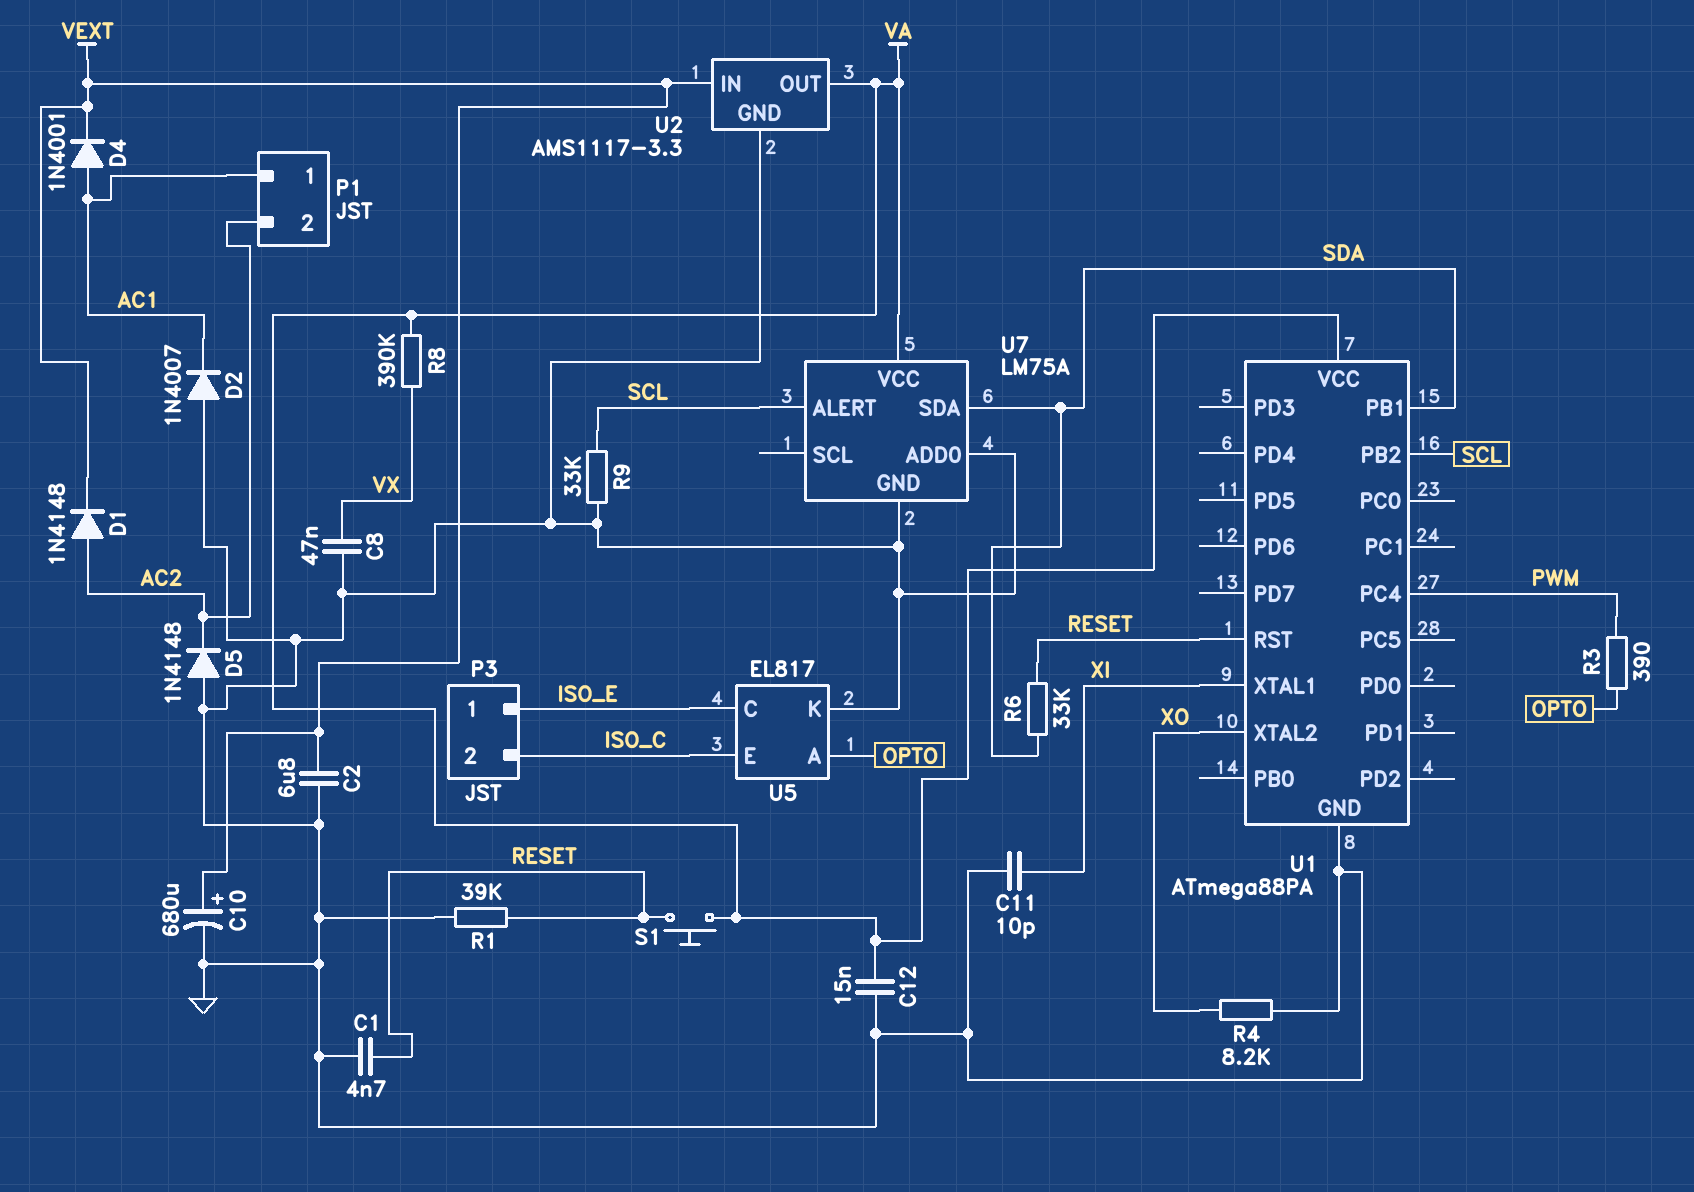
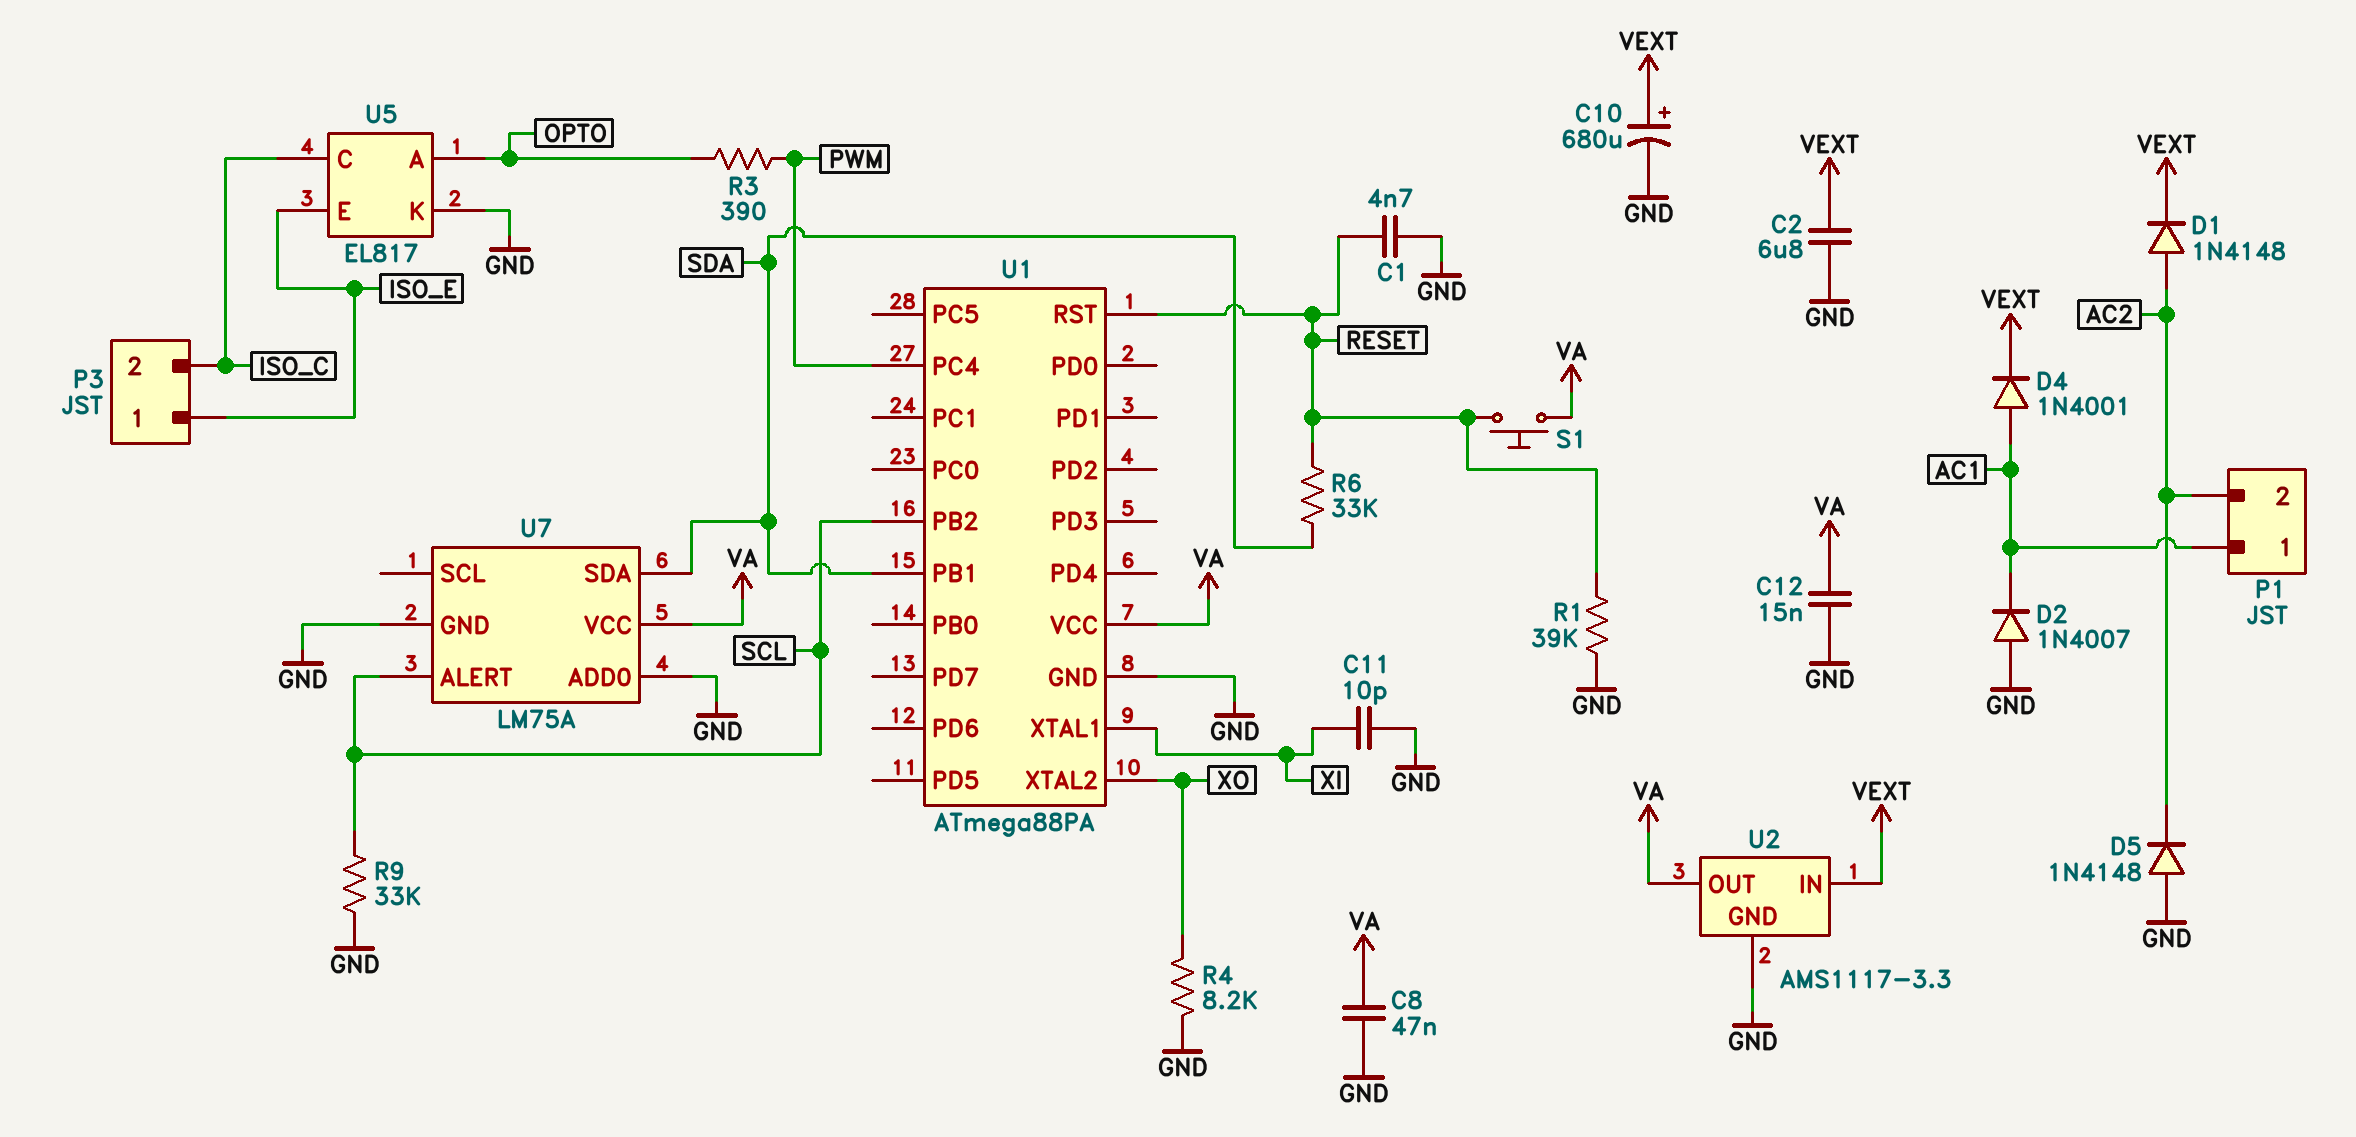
C8: 47nF (GND, VX) -> 47nF (GND, VA)
R8: 390k (VA, VX) -> none
U5 pin C: ISO_E -> ISO_C
U5 pin E: ISO_C -> ISO_E

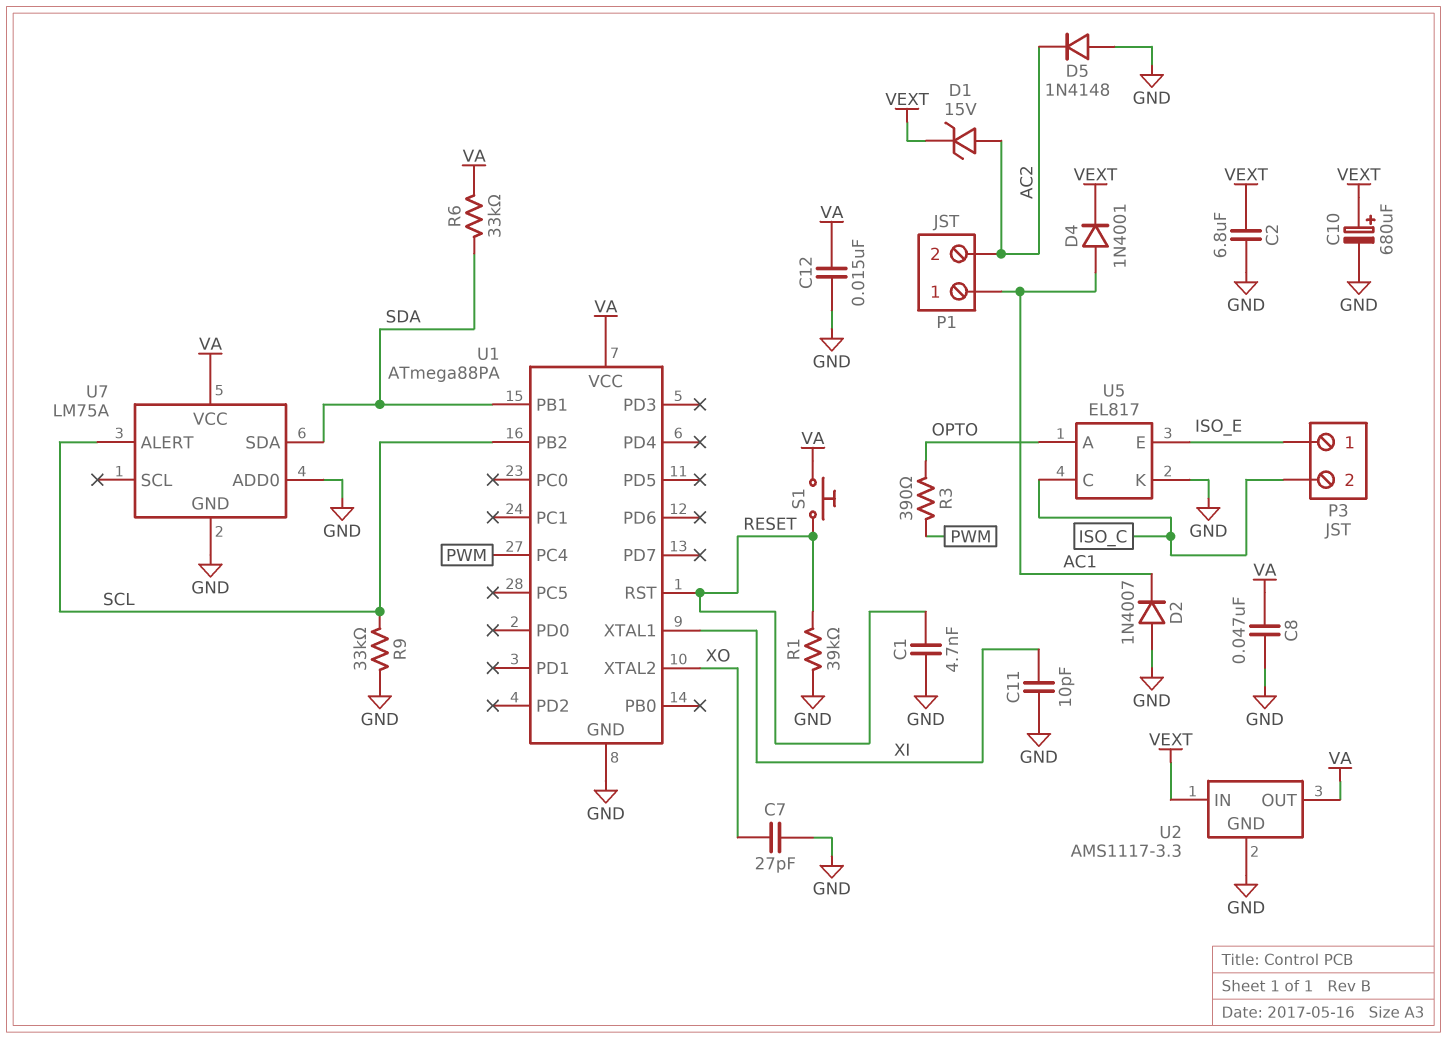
C7: none -> 27pF (GND, XO)
D1: diode 1N4148 (A AC2, K VEXT) -> zener 15V (A AC2, K VEXT)
R4: 8.2k (GND, XO) -> none
R6: 33k (RESET, SDA) -> 33k (SDA, VA)

